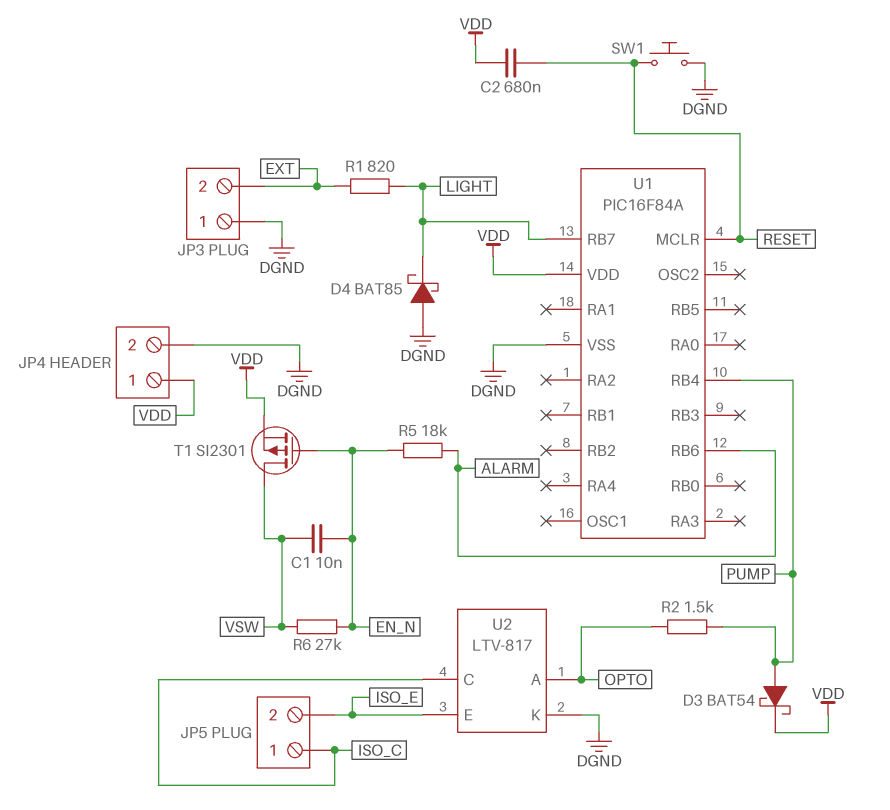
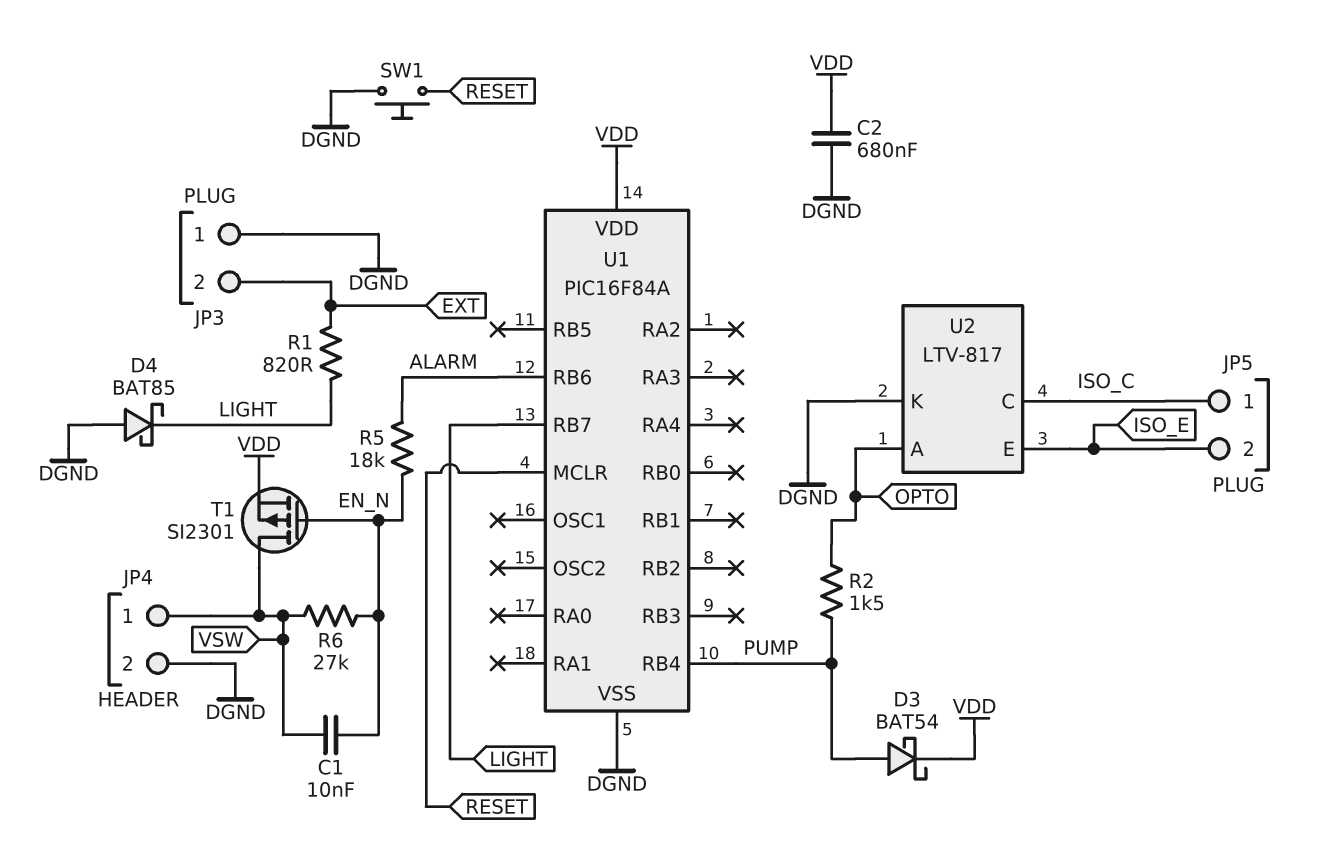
C2: 680nF (RESET, VDD) -> 680nF (DGND, VDD)
JP4 pin 1: VDD -> VSW

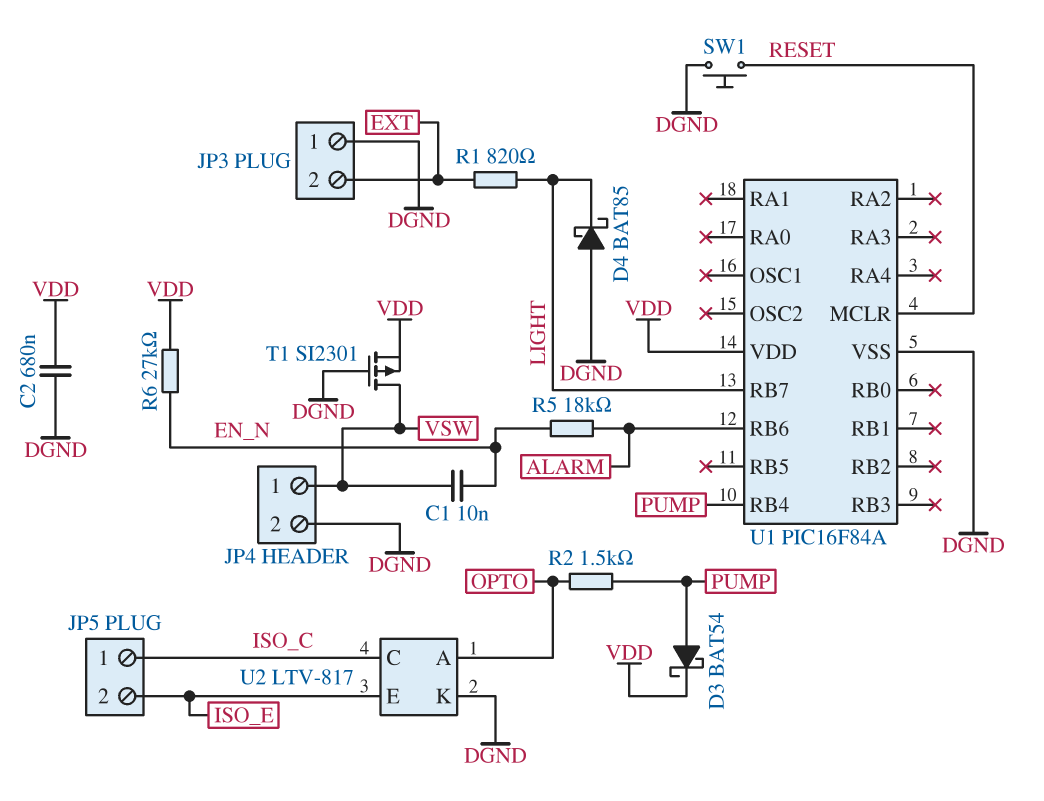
R6: 27k (EN_N, VSW) -> 27k (EN_N, VDD)
T1: PMOS SI2301 (G EN_N, D VSW, S VDD) -> PMOS SI2301 (G DGND, D VSW, S VDD)

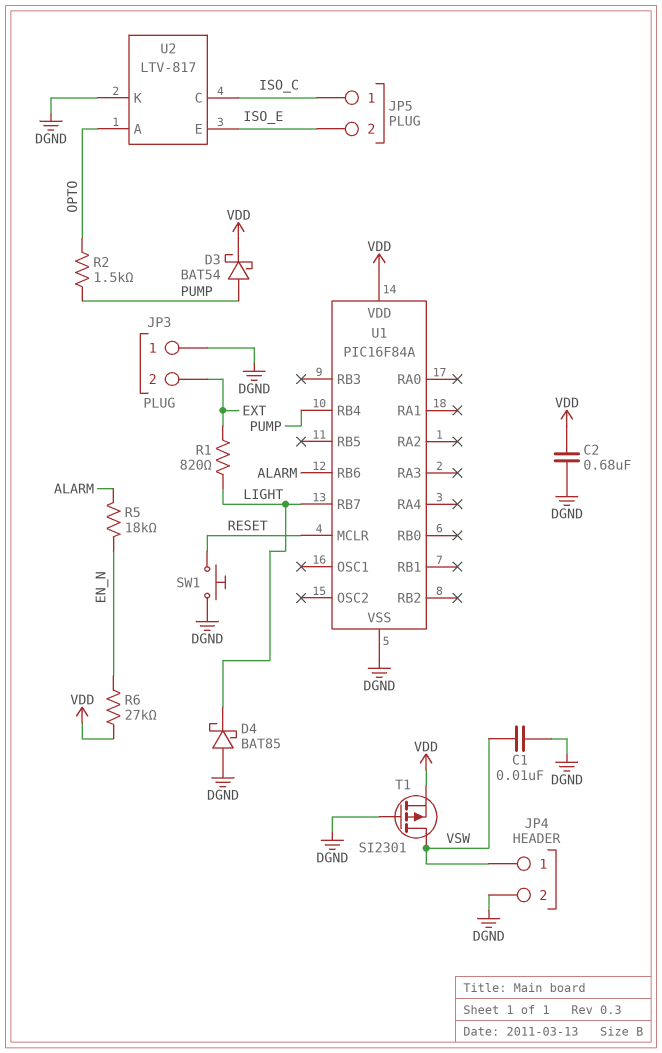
C1: 10nF (EN_N, VSW) -> 10nF (DGND, VSW)

